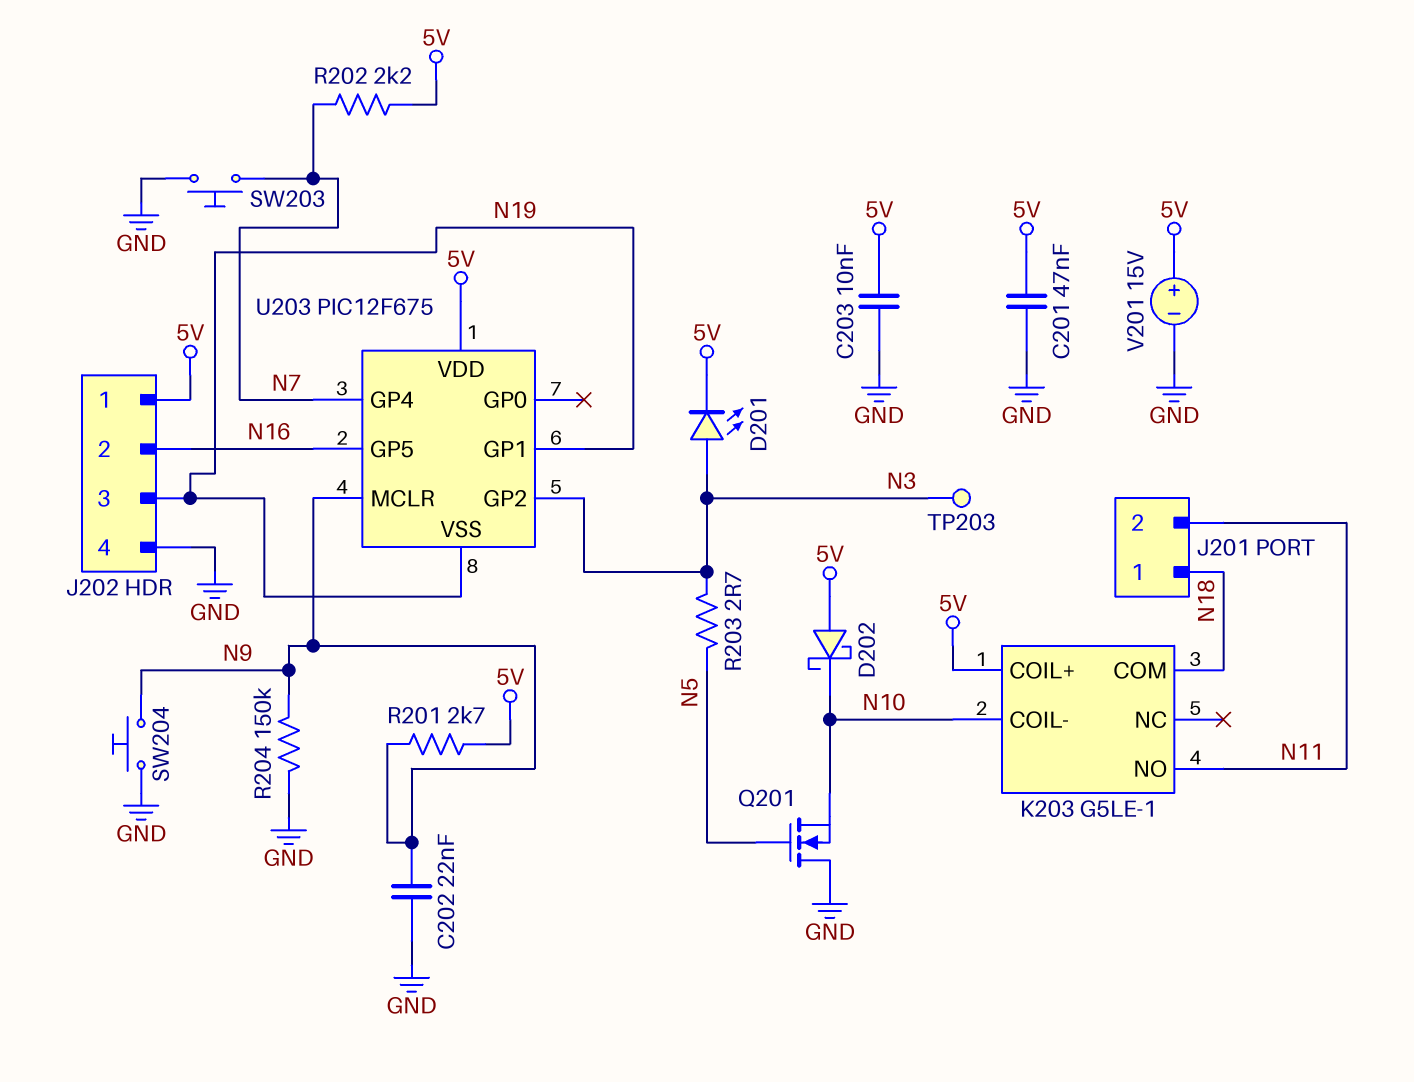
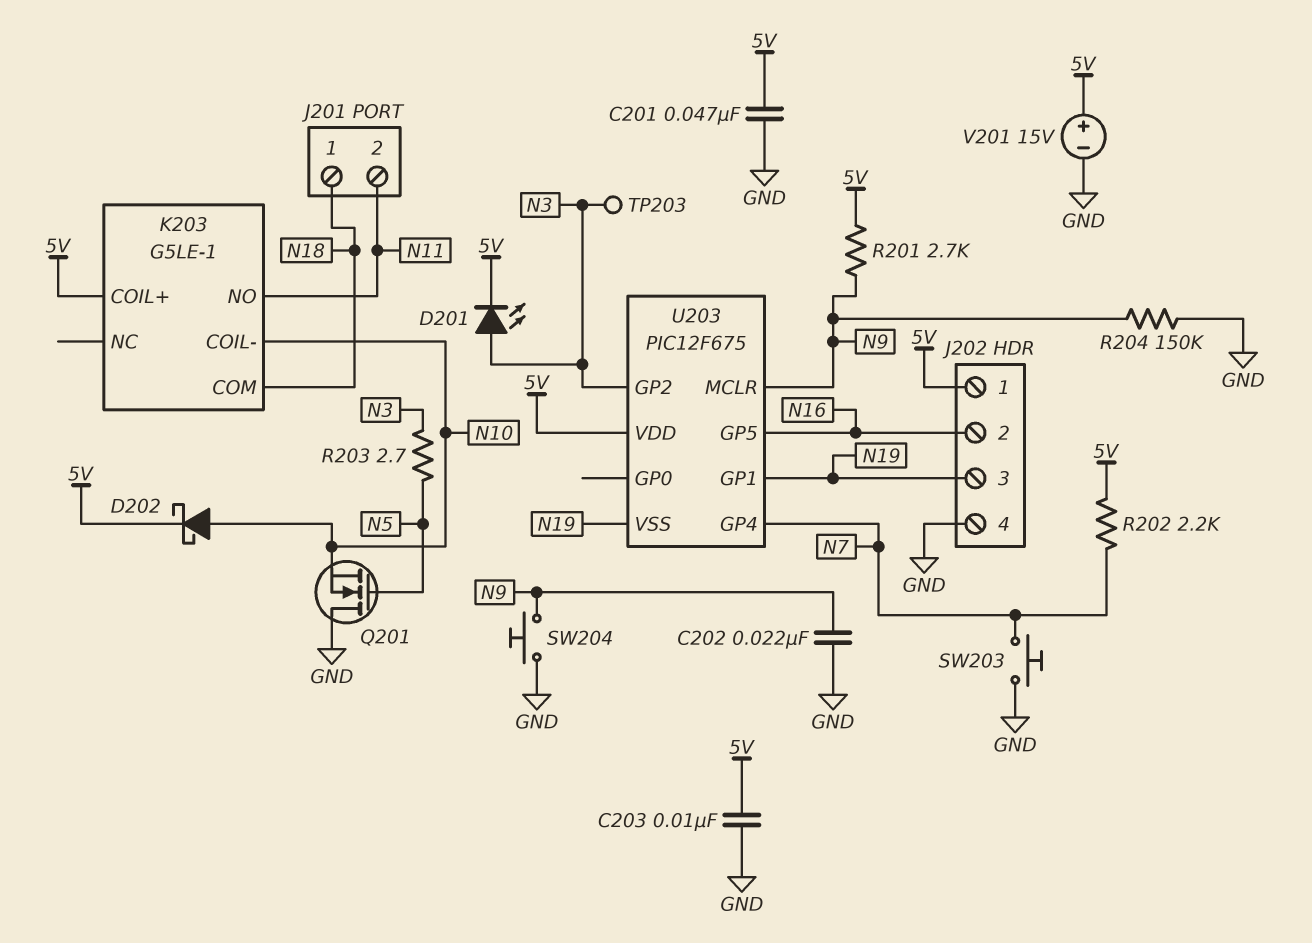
D202: schottky (A 5V, K N10) -> schottky (A N10, K 5V)

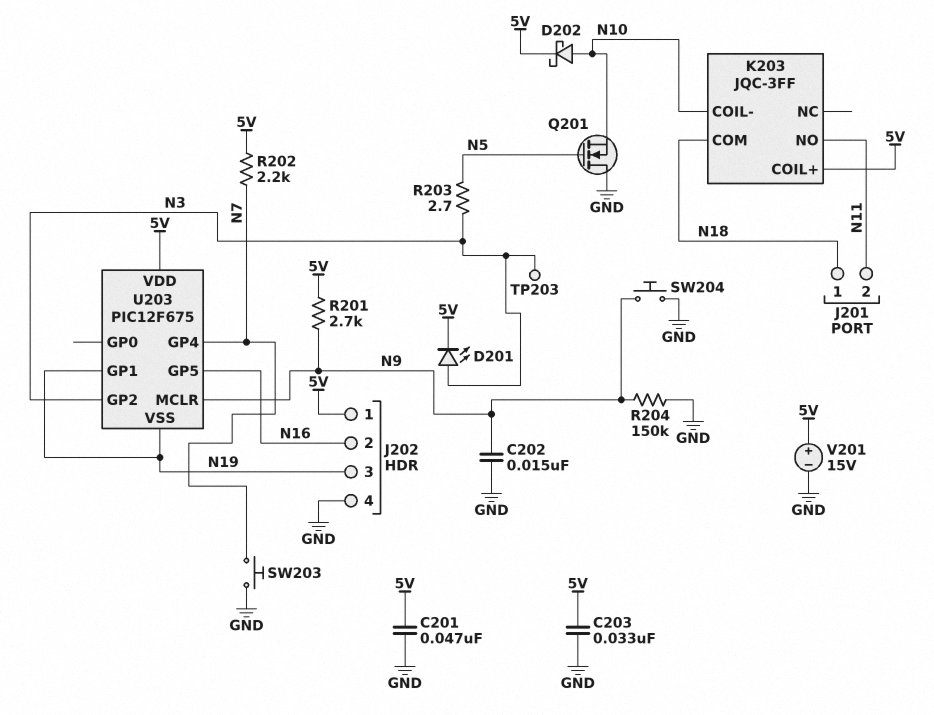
C202: 22nF (GND, N9) -> 15nF (GND, N9)
C203: 10nF (5V, GND) -> 33nF (5V, GND)
K203: G5LE-1 -> JQC-3FF

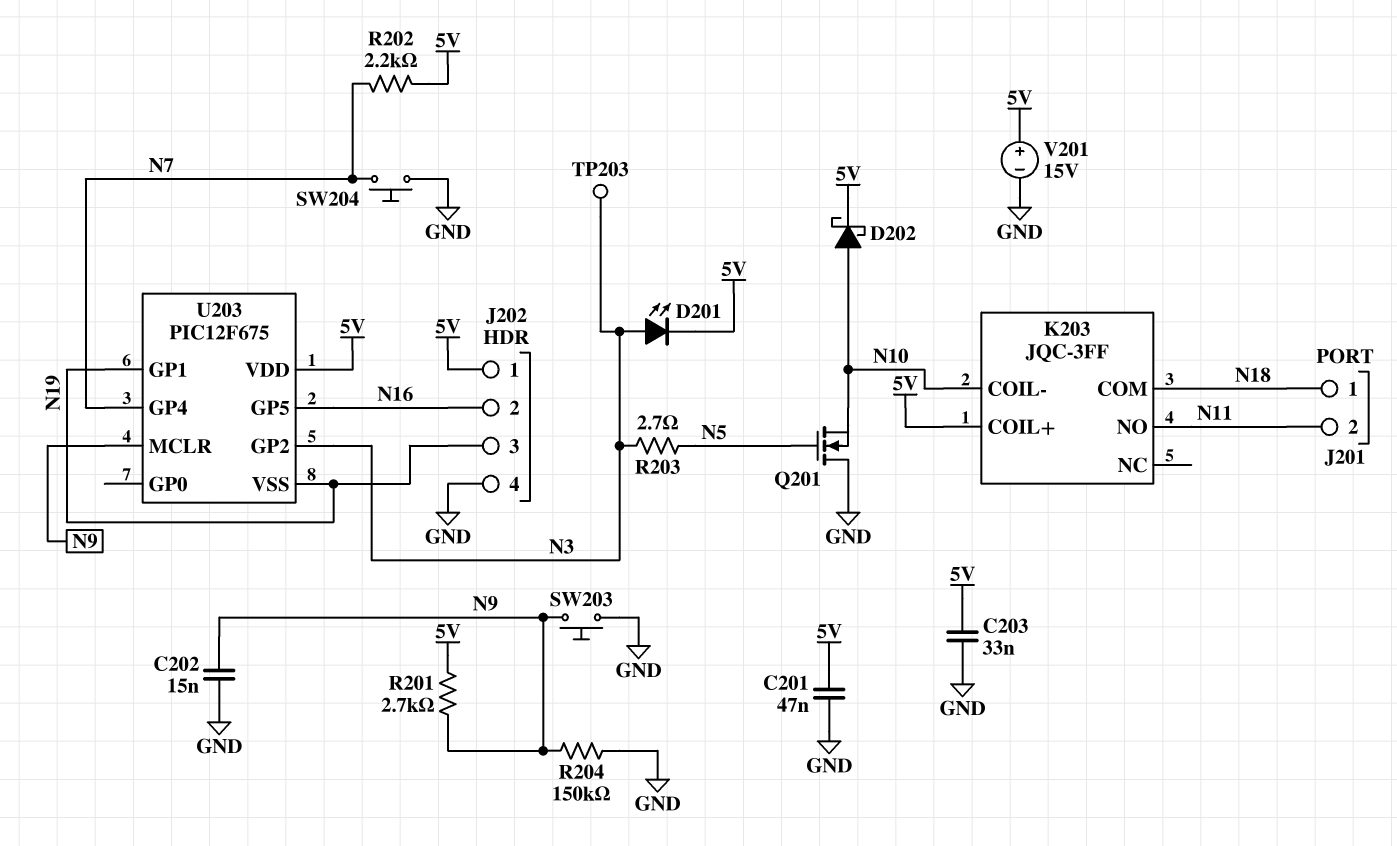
SW203: button (GND, N7) -> button (GND, N9)
SW204: button (GND, N9) -> button (GND, N7)

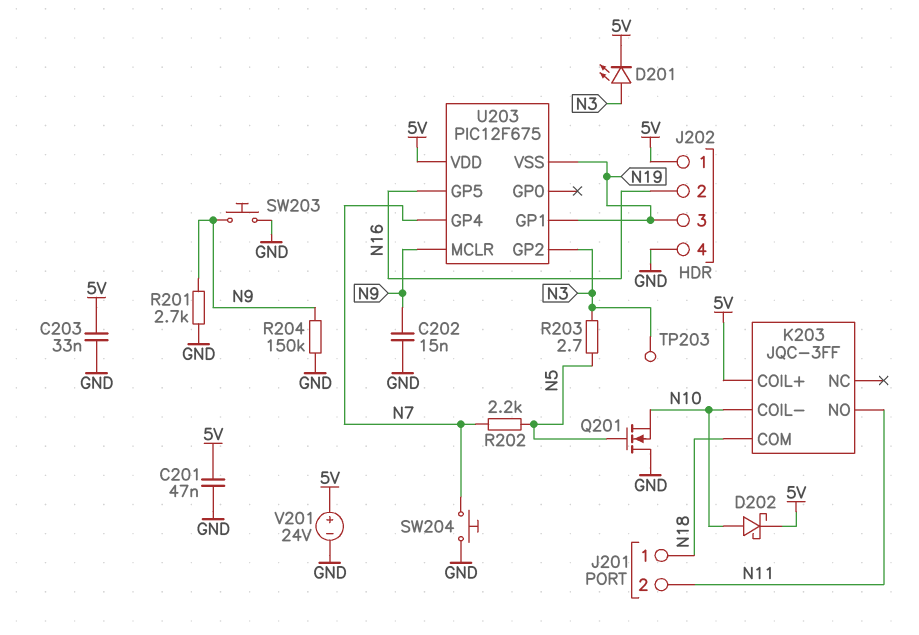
R201: 2.7k (5V, N9) -> 2.7k (GND, N9)
R202: 2.2k (5V, N7) -> 2.2k (N5, N7)
V201: 15V (plus 5V, minus GND) -> 24V (plus 5V, minus GND)

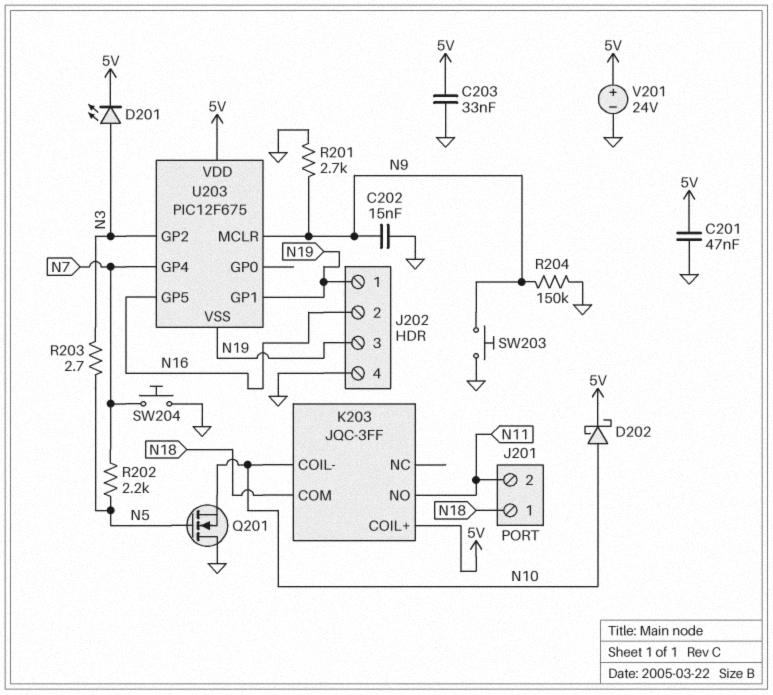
J202 pin 1: 5V -> N19
TP203: test point (N3) -> none

